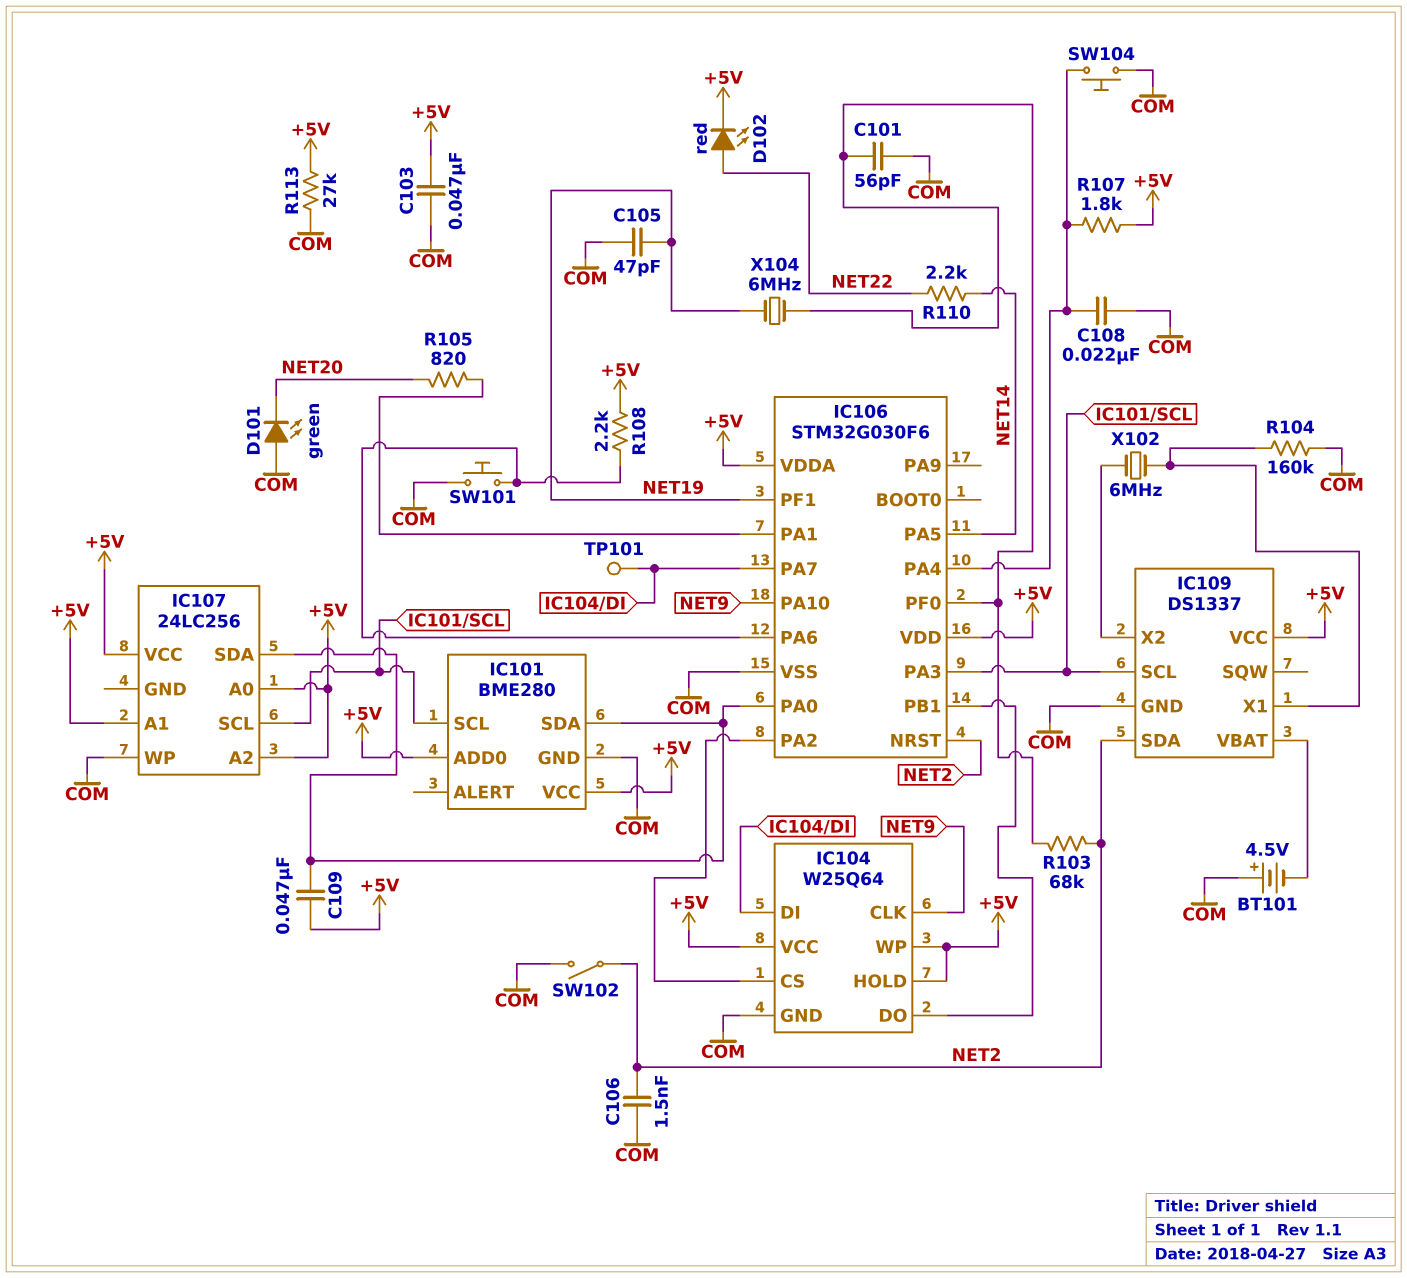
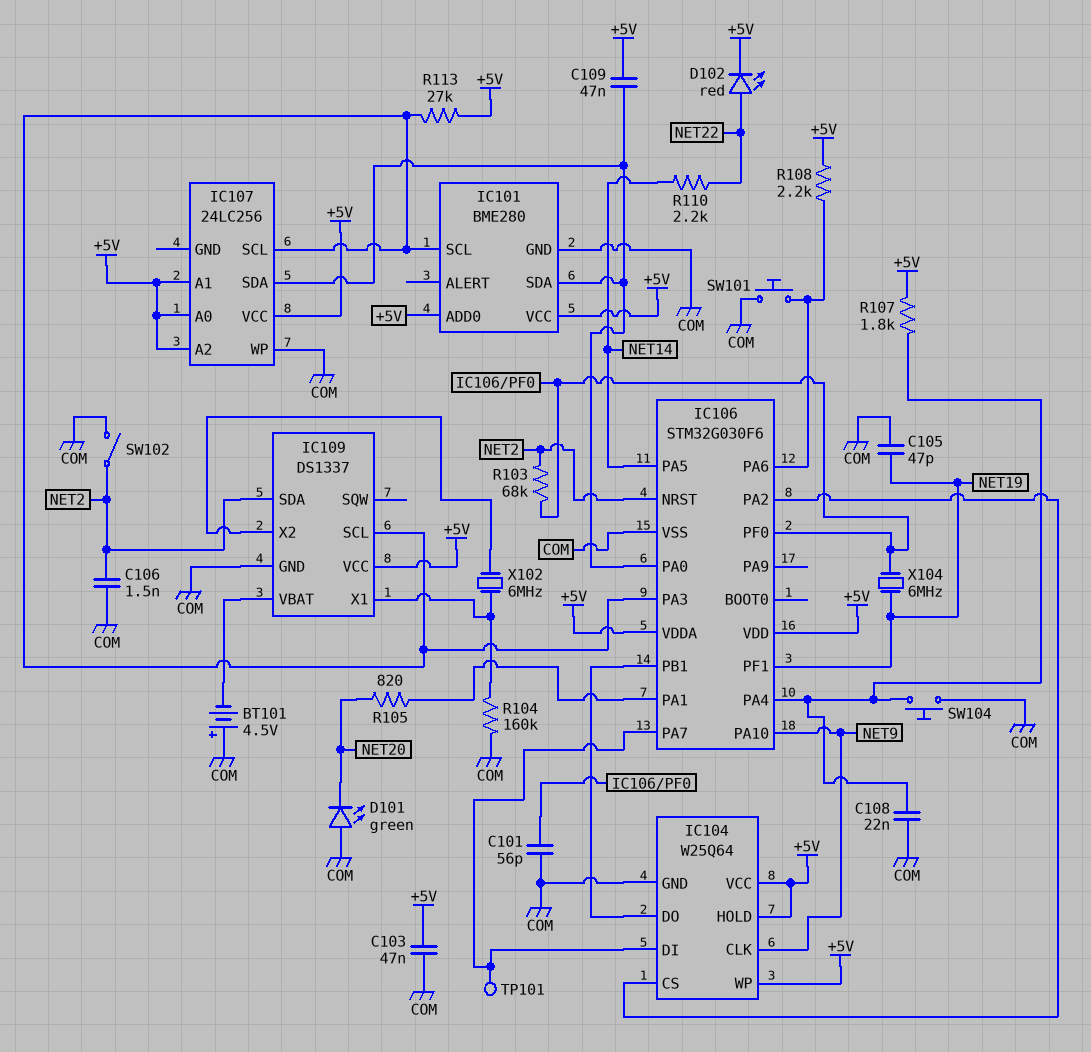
R113: 27k (+5V, COM) -> 27k (+5V, IC101/SCL)

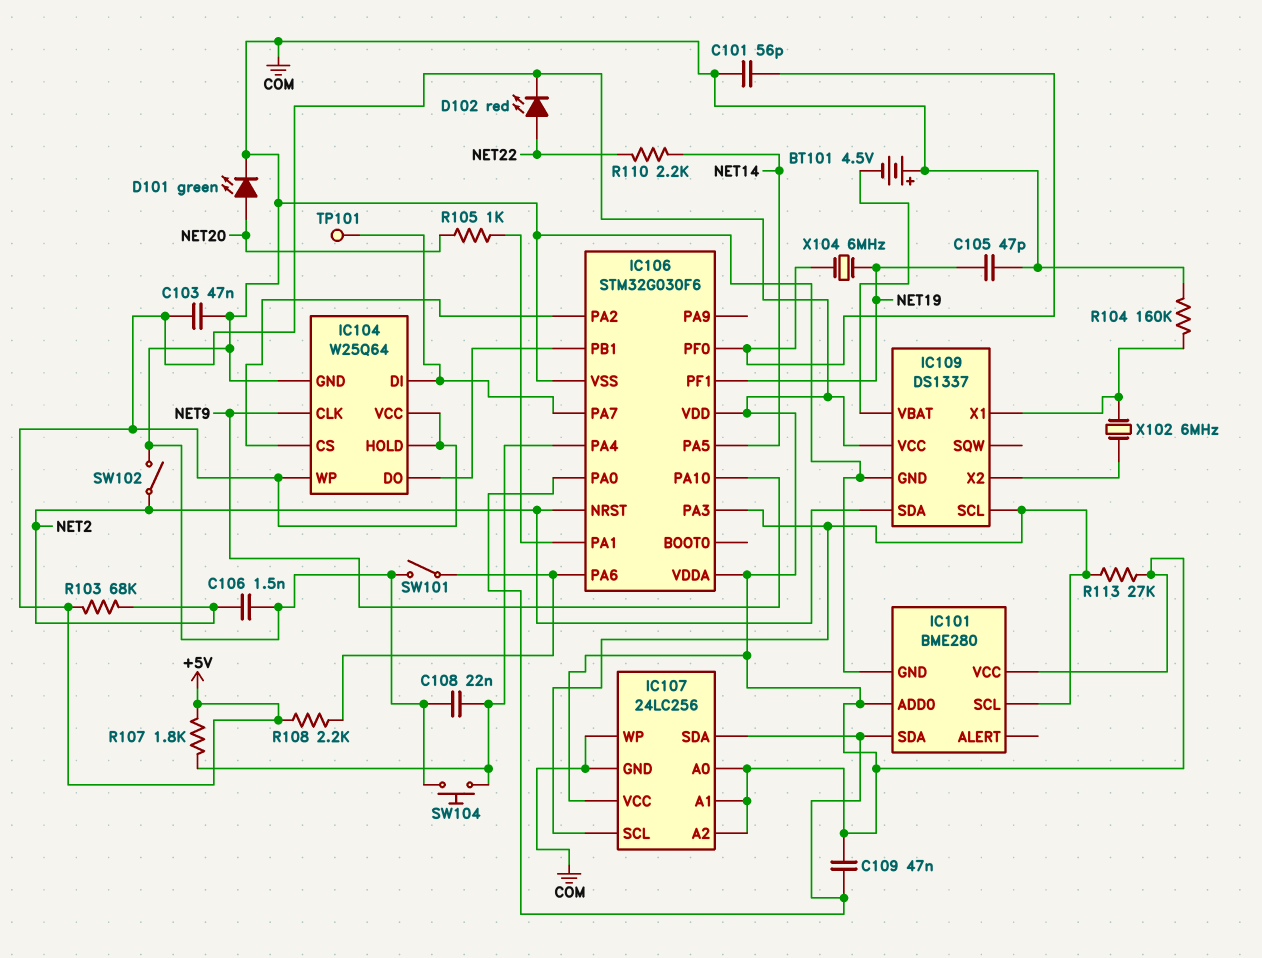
D101: LED green (A COM, K NET20) -> LED green (A NET20, K COM)
IC107 pin GND: none -> COM
R103: 68k (IC106/PF0, NET2) -> 68k (+5V, NET2)
R105: 820 (IC106/PA1, NET20) -> 1k (IC106/PA1, NET20)
SW101: button (COM, IC106/PA6) -> switch (COM, IC106/PA6)

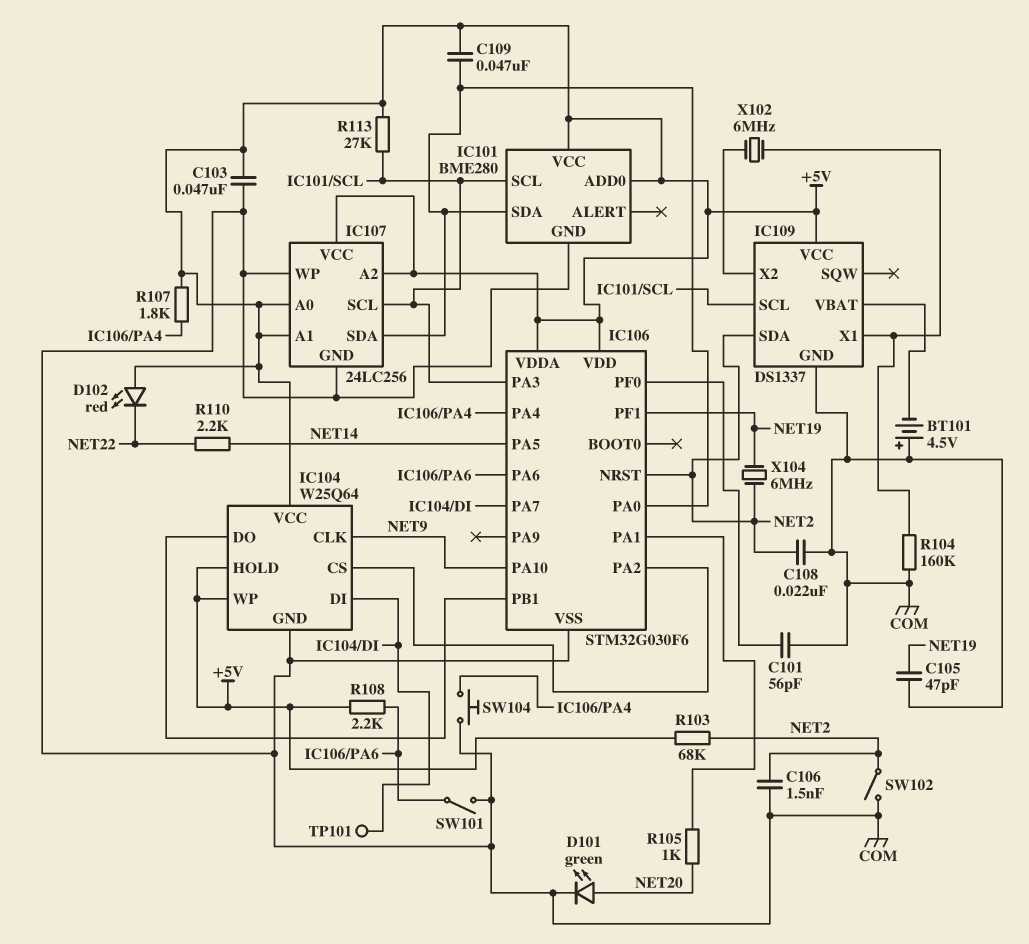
C108: 22nF (COM, IC106/PA4) -> 22nF (COM, NET2)
D102: LED red (A NET22, K +5V) -> LED red (A +5V, K NET22)
X104: 6MHz (IC106/PF0, NET19) -> 6MHz (NET2, NET19)

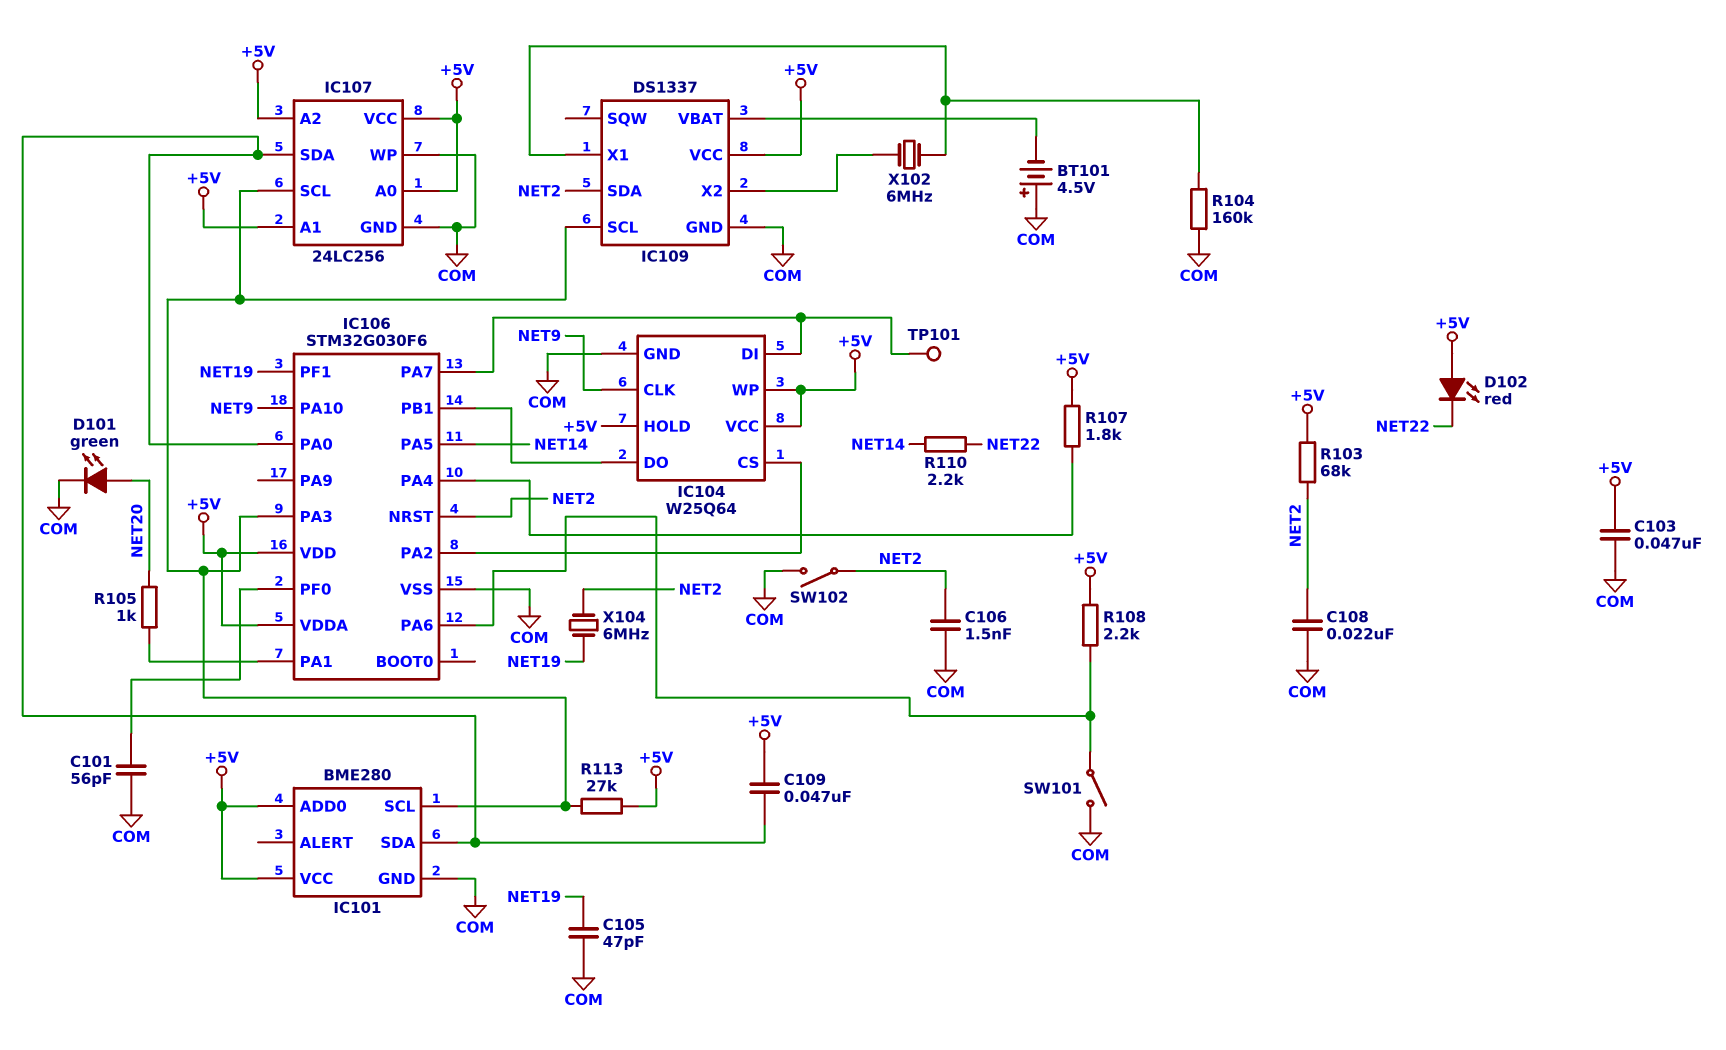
SW104: button (COM, IC106/PA4) -> none

